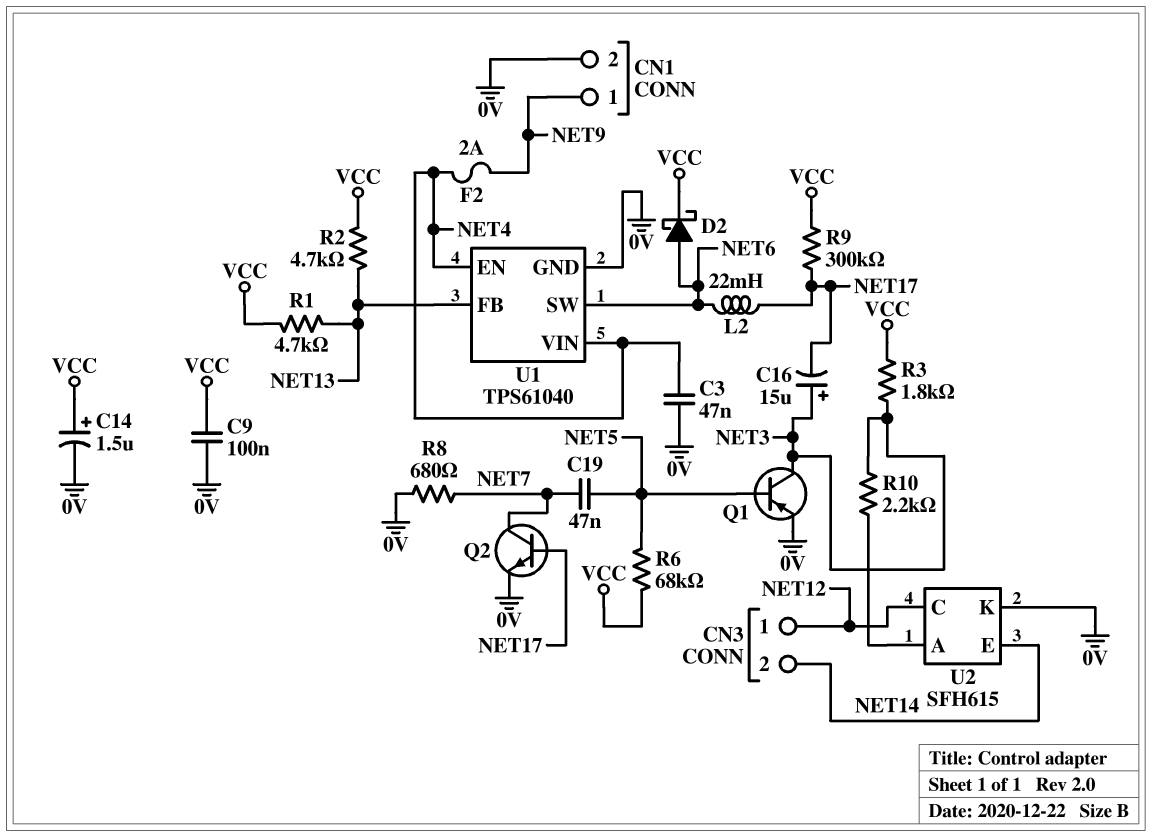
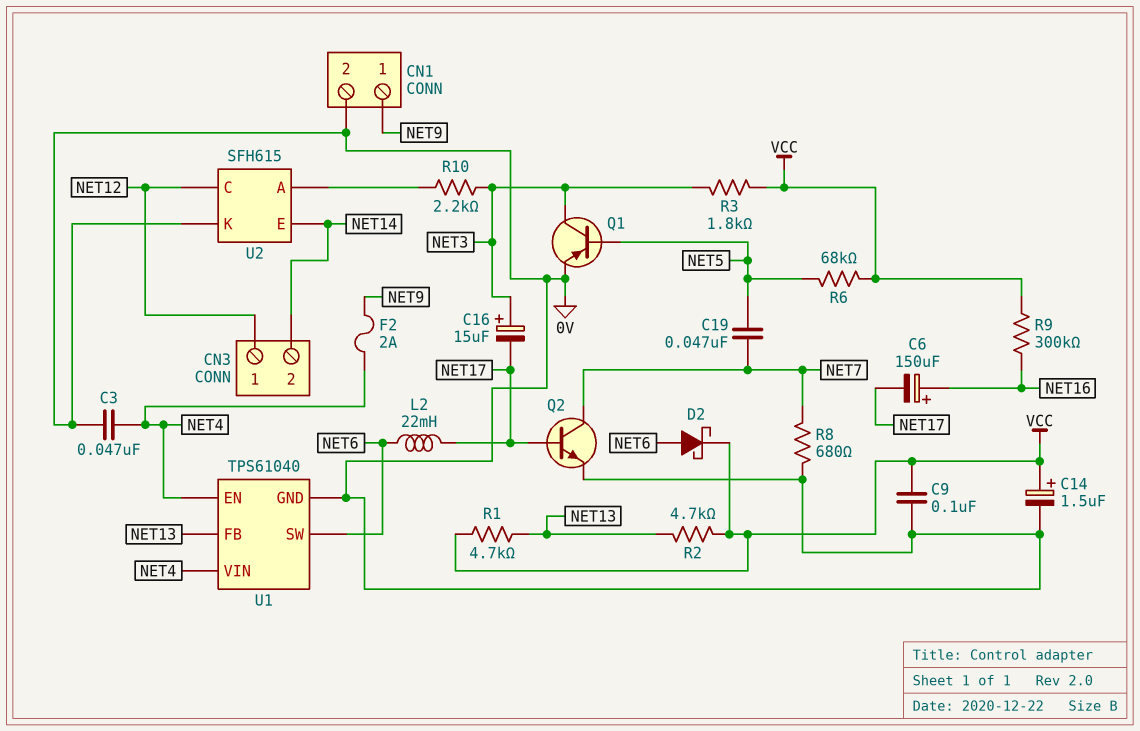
C6: none -> 150uF (plus NET16, minus NET17)
R9: 300k (NET17, VCC) -> 300k (NET16, VCC)

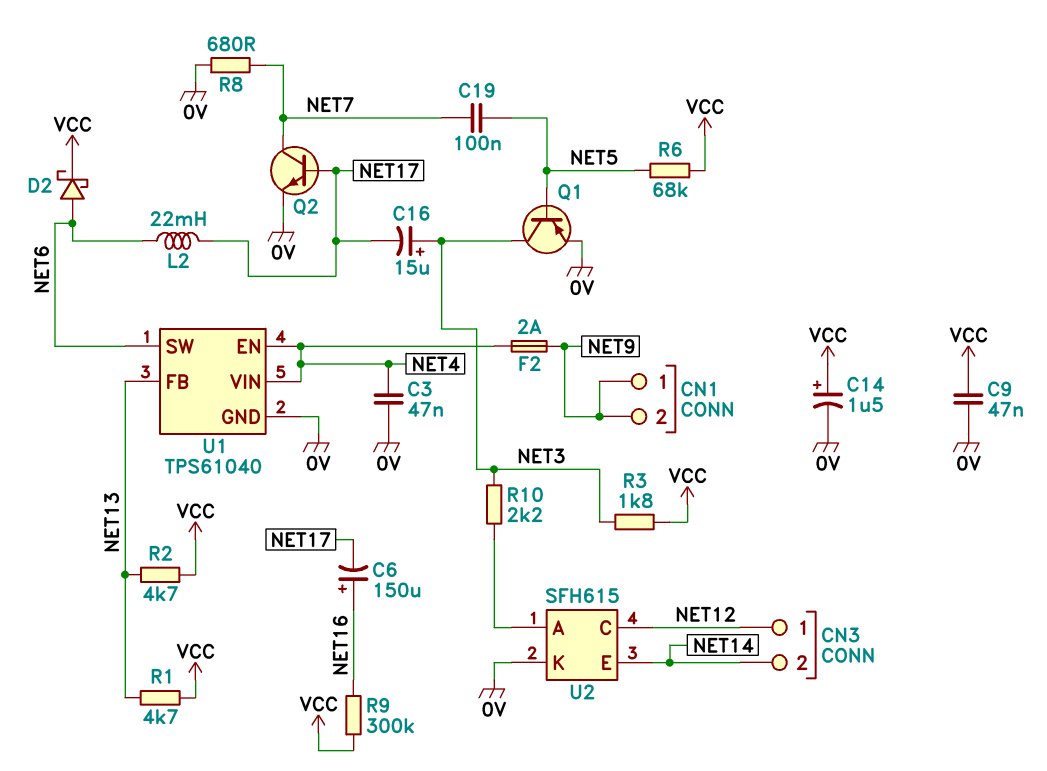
C9: 100nF (0V, VCC) -> 47nF (0V, VCC)
C19: 47nF (NET5, NET7) -> 100nF (NET5, NET7)
CN1 pin 2: 0V -> NET9

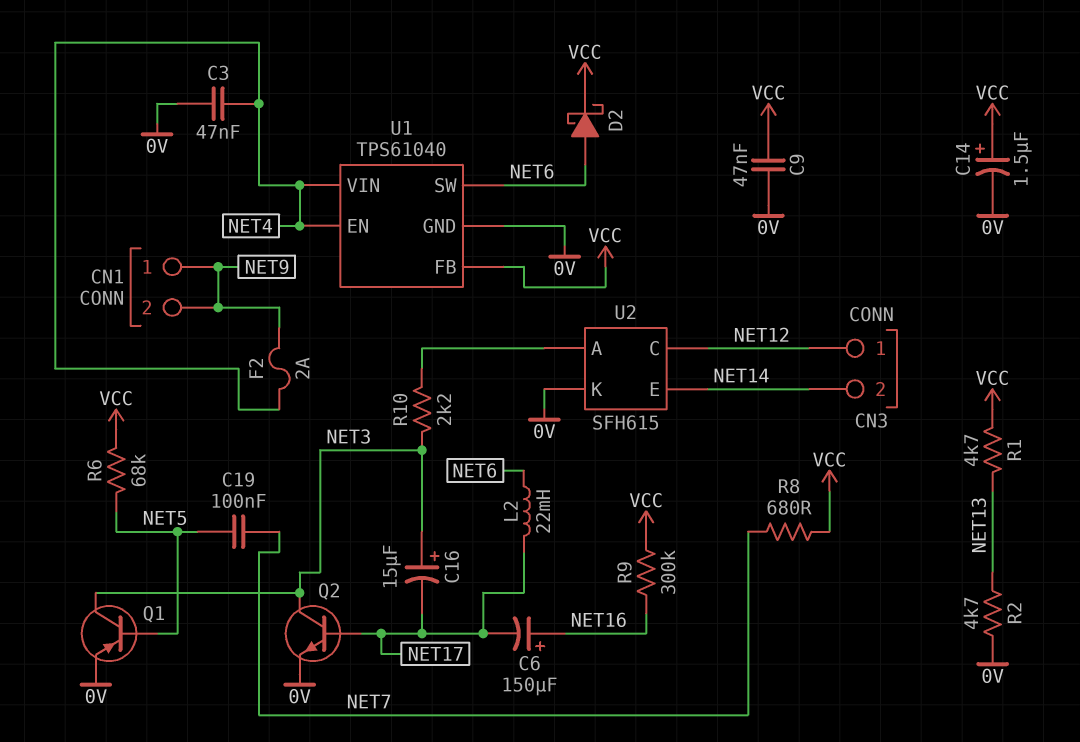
Q2: NPN (B NET17, C NET7, E 0V) -> NPN (B NET17, C NET3, E 0V)
R2: 4.7k (NET13, VCC) -> 4.7k (0V, NET13)
R3: 1.8k (NET3, VCC) -> none
R8: 680 (0V, NET7) -> 680 (NET7, VCC)
U1 pin FB: NET13 -> VCC

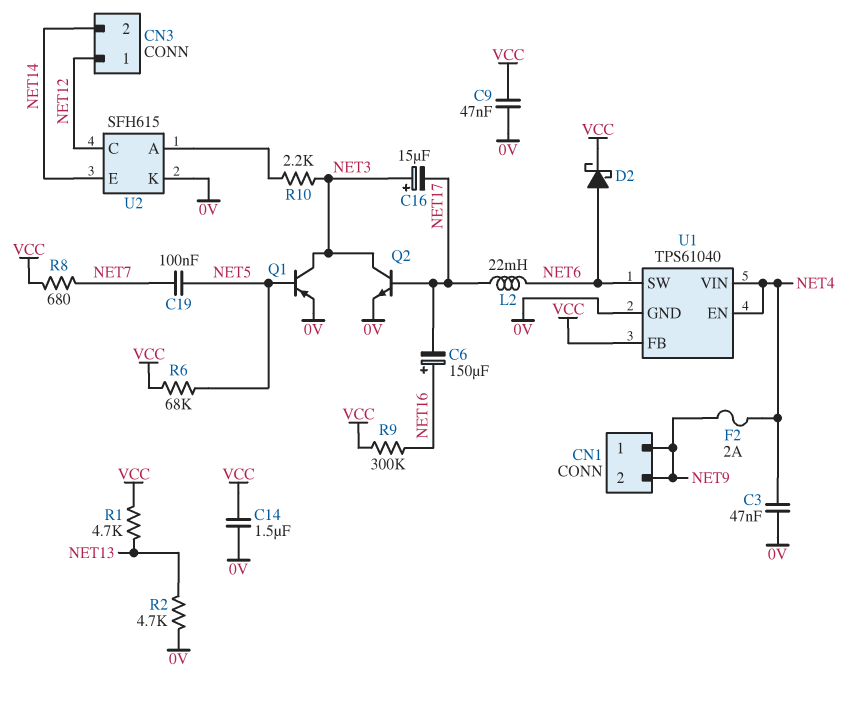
C14: 1.5uF (plus VCC, minus 0V) -> 1.5uF (0V, VCC)

